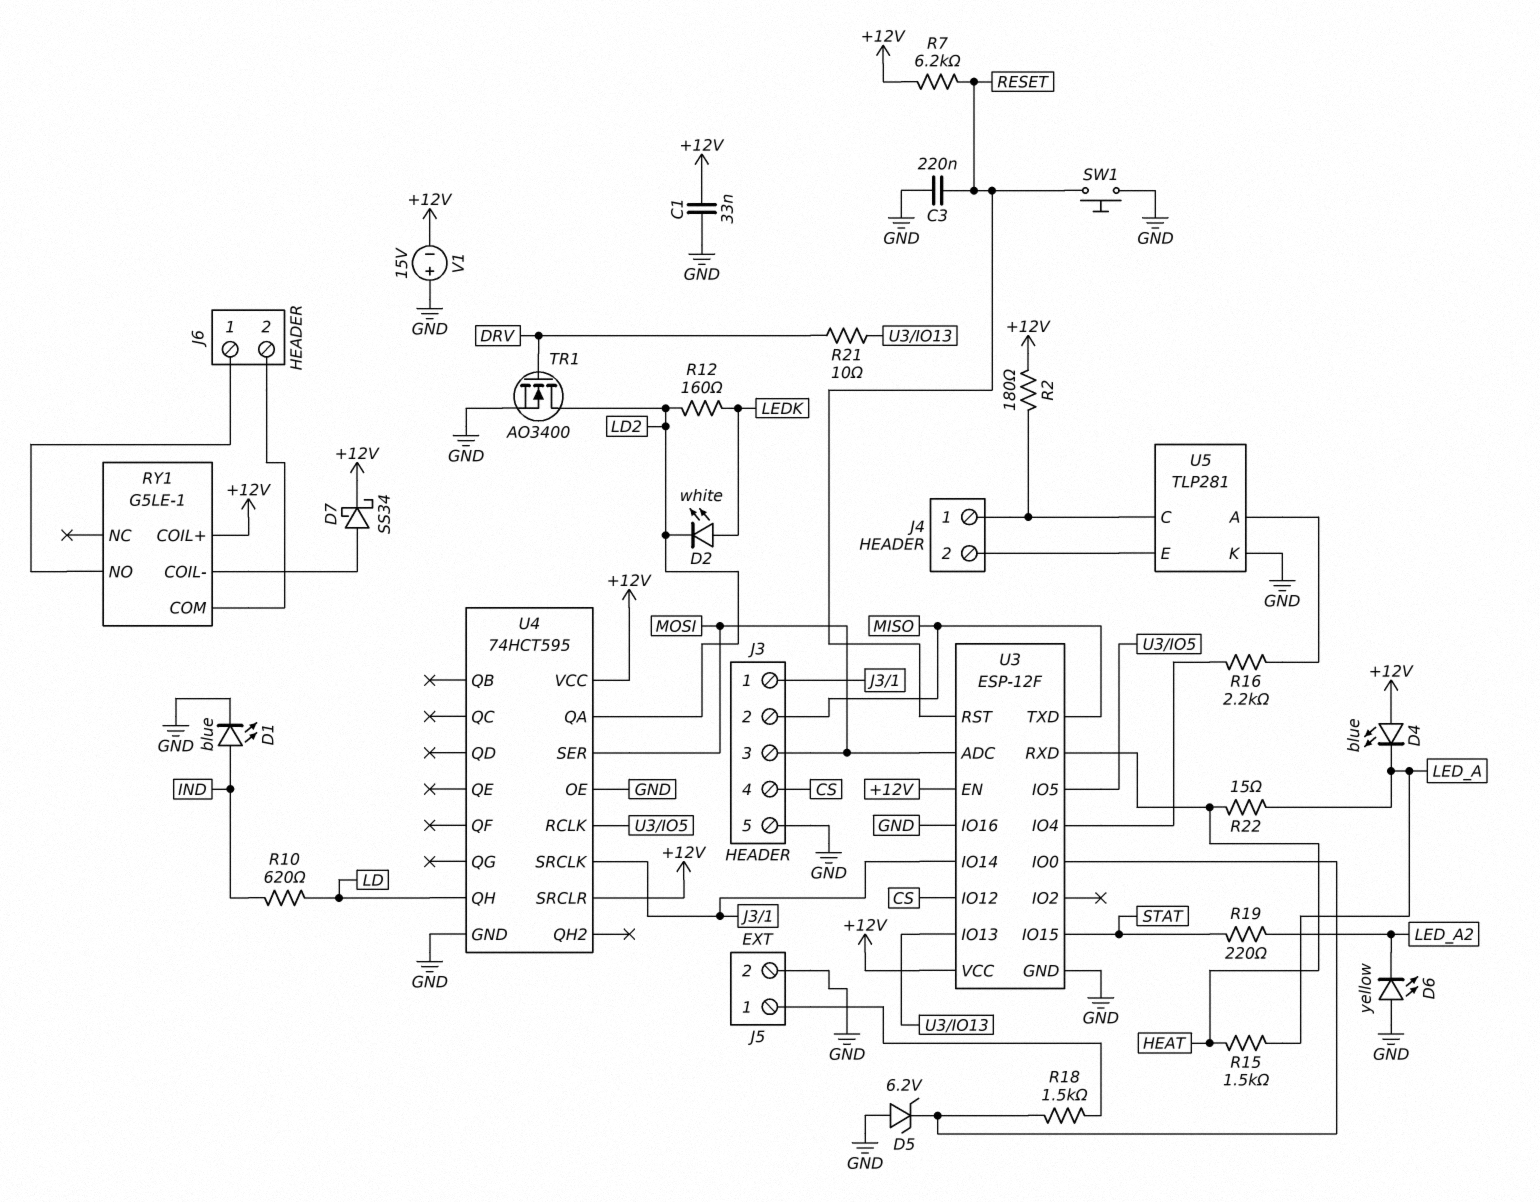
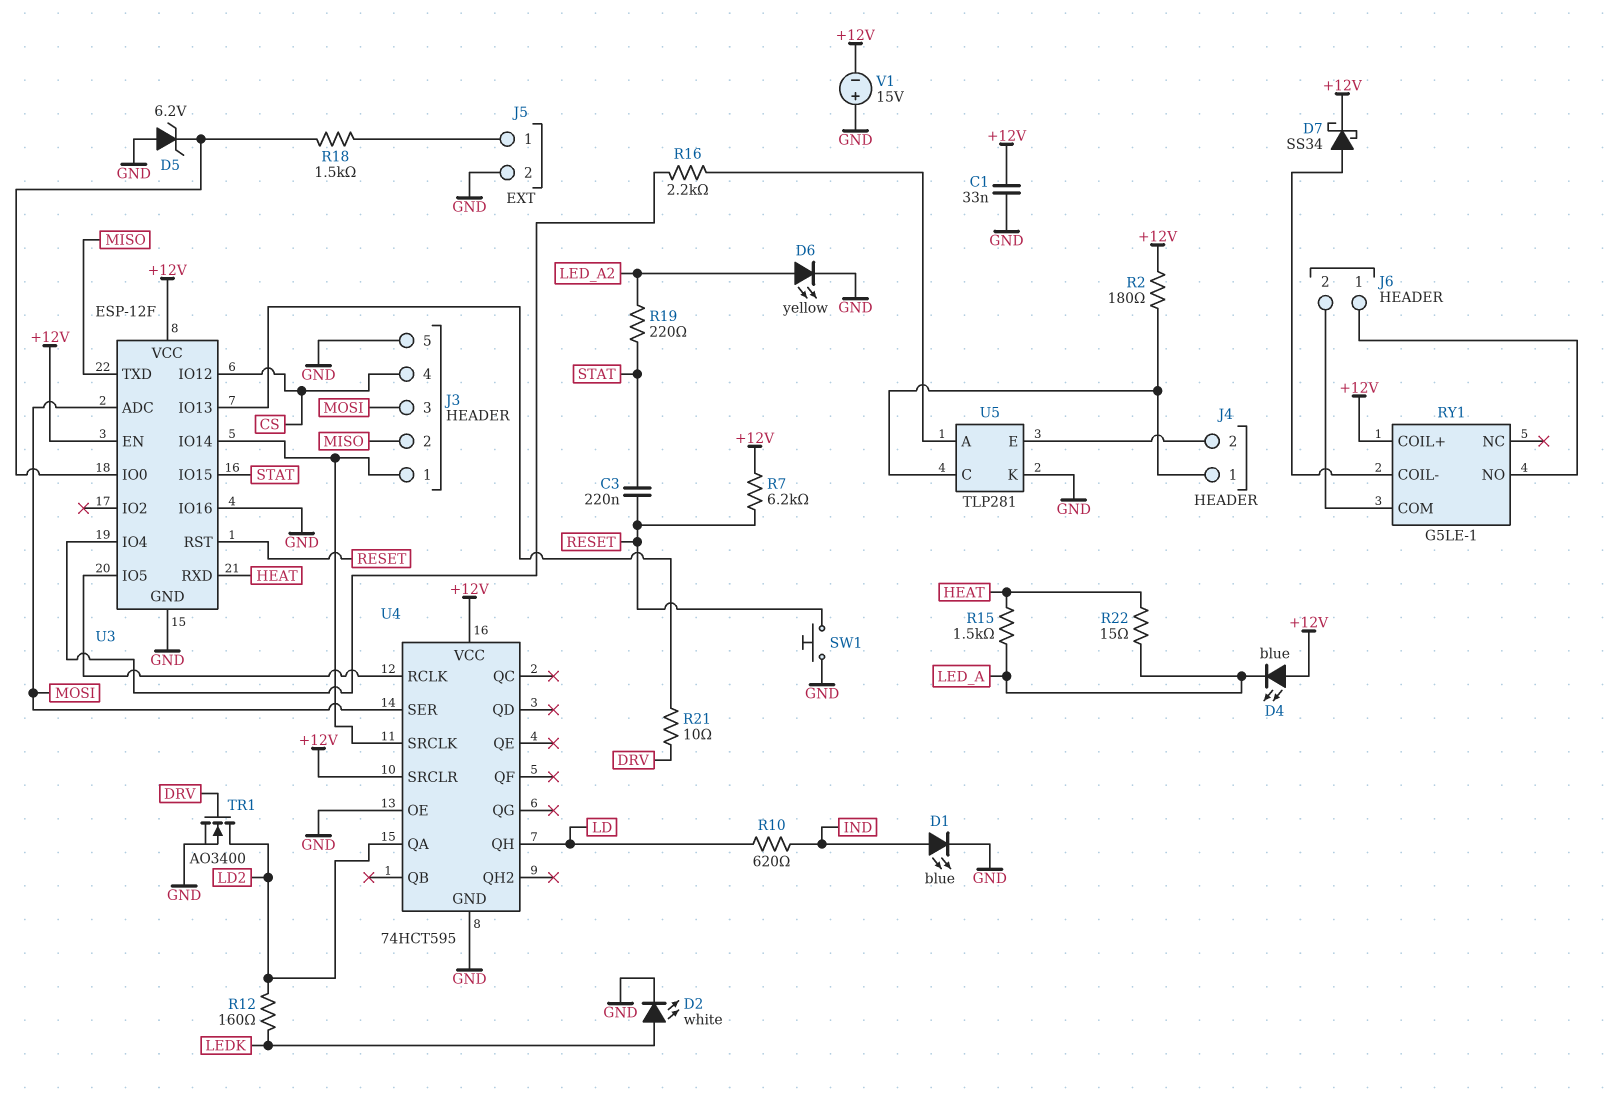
C3: 220nF (GND, RESET) -> 220nF (RESET, STAT)
D2: LED white (A LEDK, K LD2) -> LED white (A LEDK, K GND)
D6: LED yellow (A GND, K LED_A2) -> LED yellow (A LED_A2, K GND)

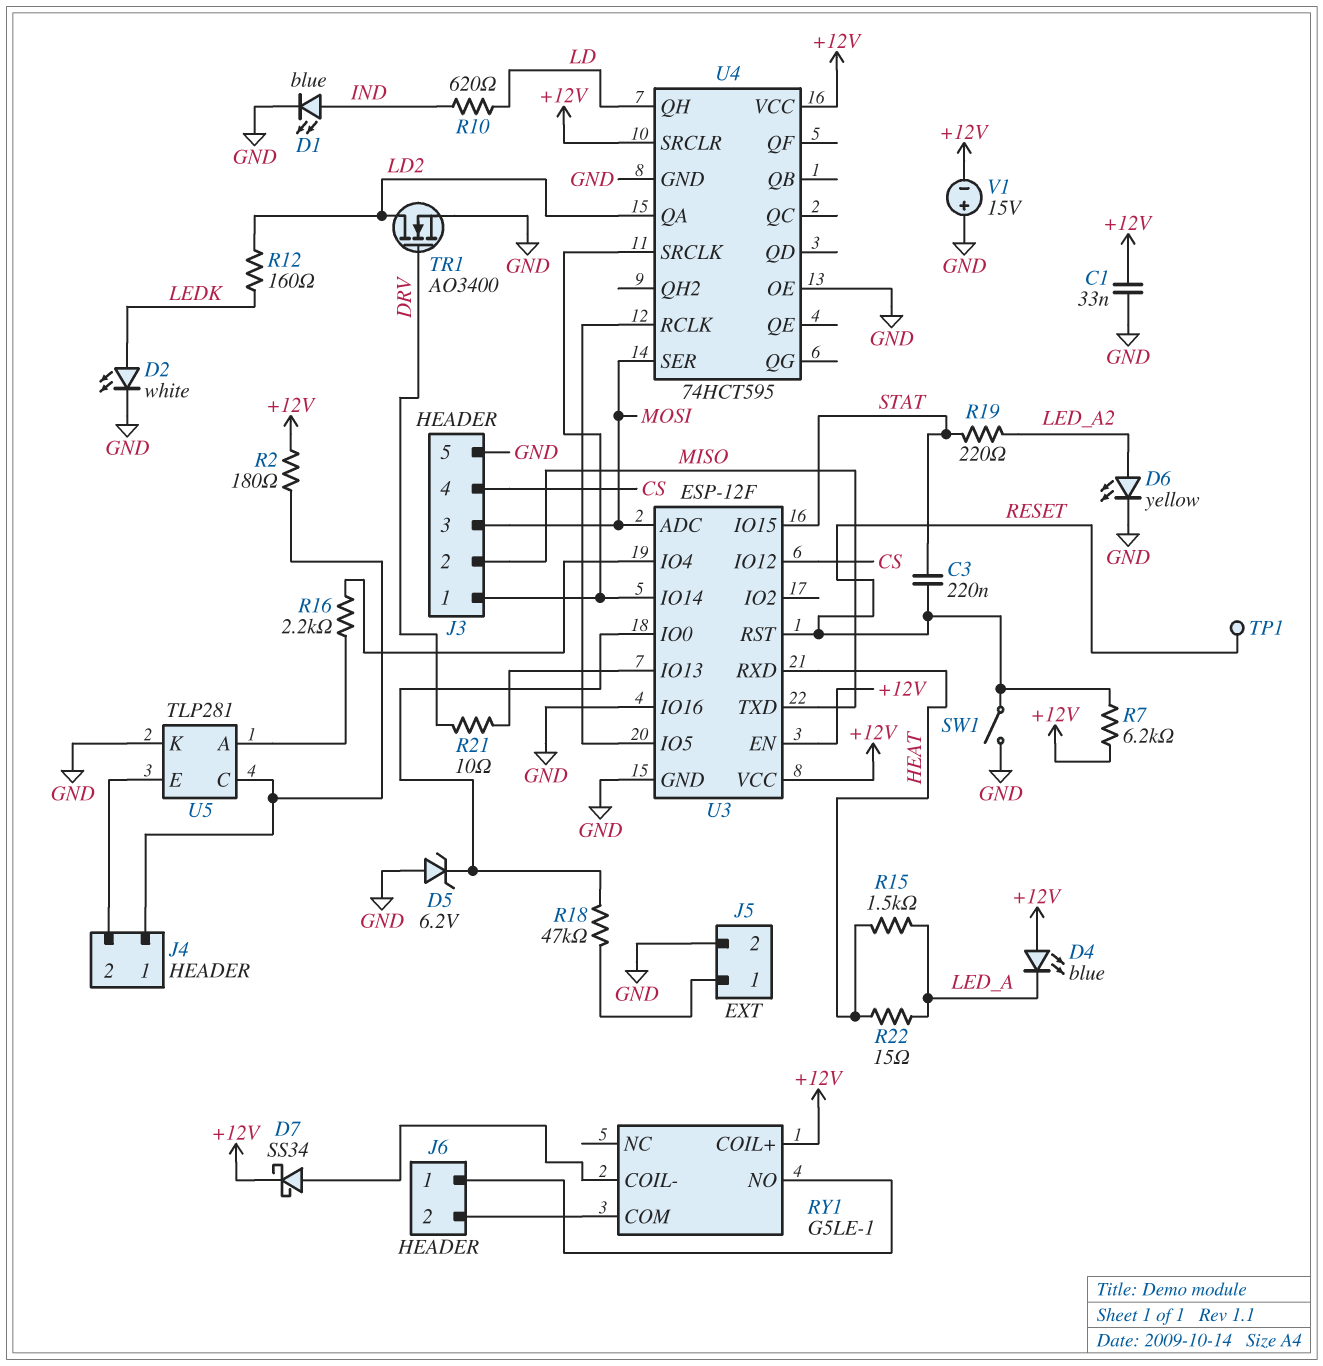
R18: 1.5k (J5/1, U3/IO0) -> 47k (J5/1, U3/IO0)
SW1: button (GND, RESET) -> switch (GND, RESET)
TP1: none -> test point (RESET)

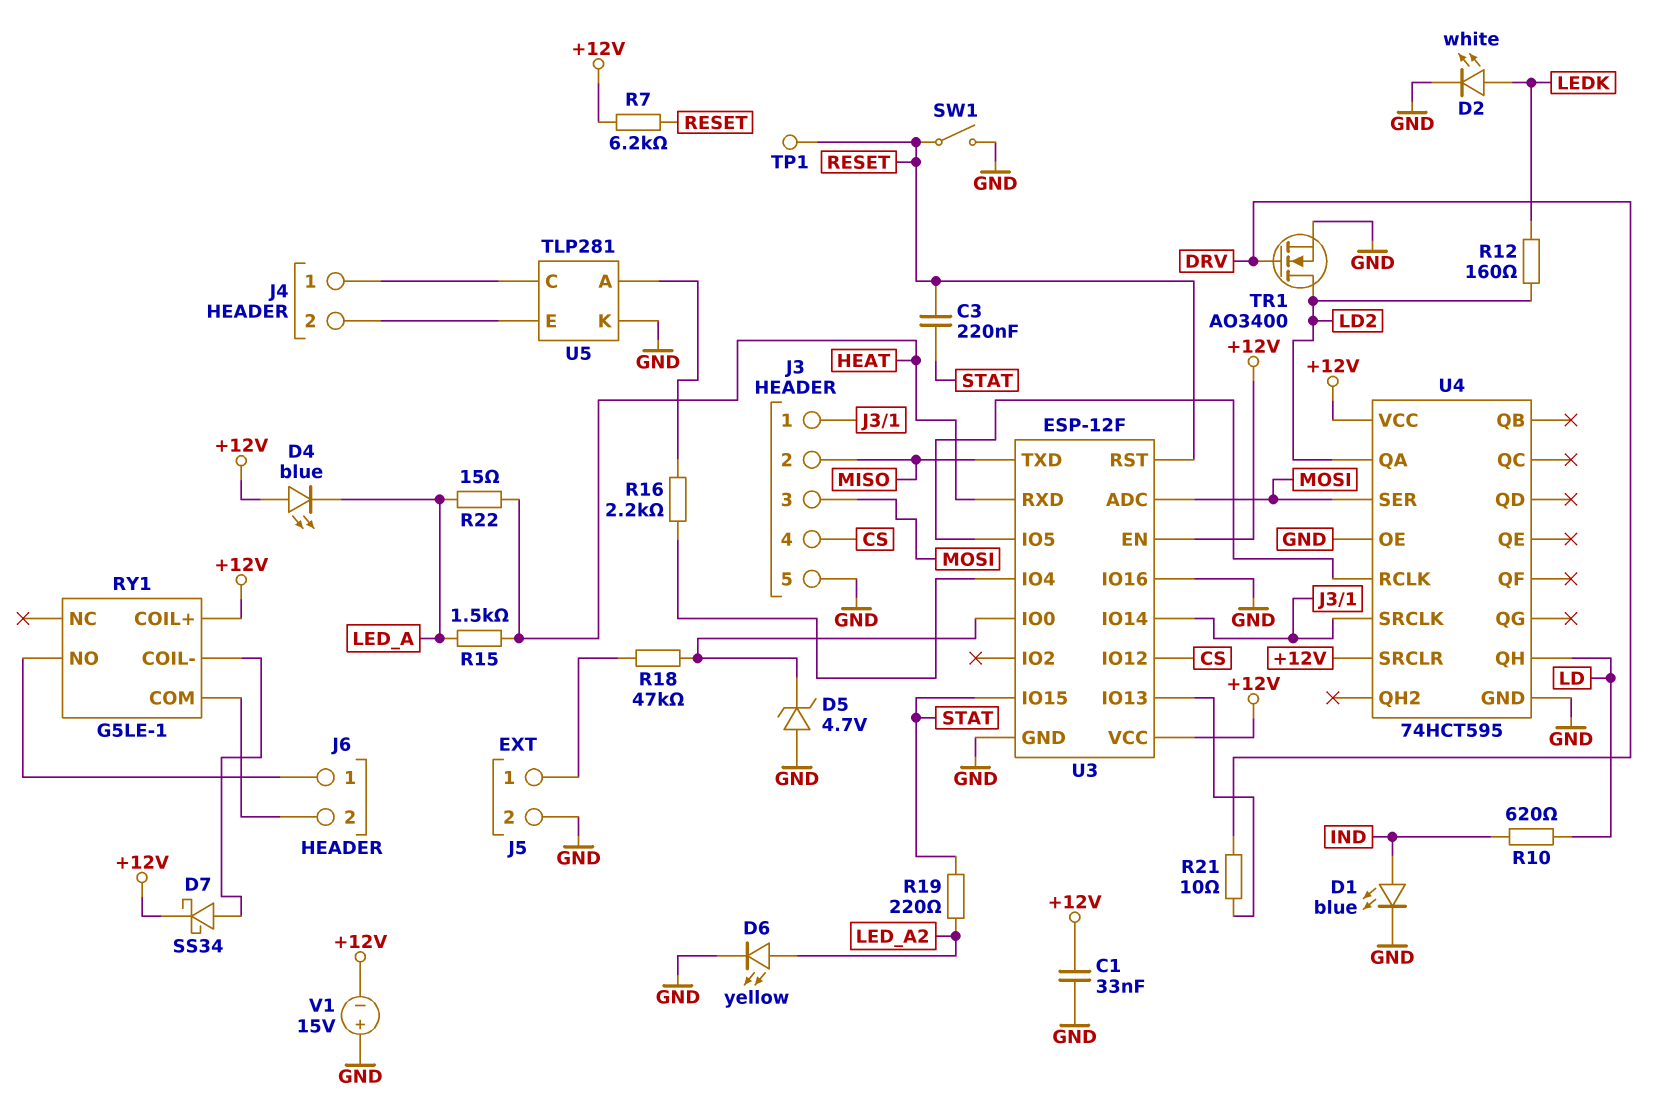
D5: zener 6.2V (A GND, K U3/IO0) -> zener 4.7V (A GND, K U3/IO0)
R2: 180 (+12V, J4/1) -> none

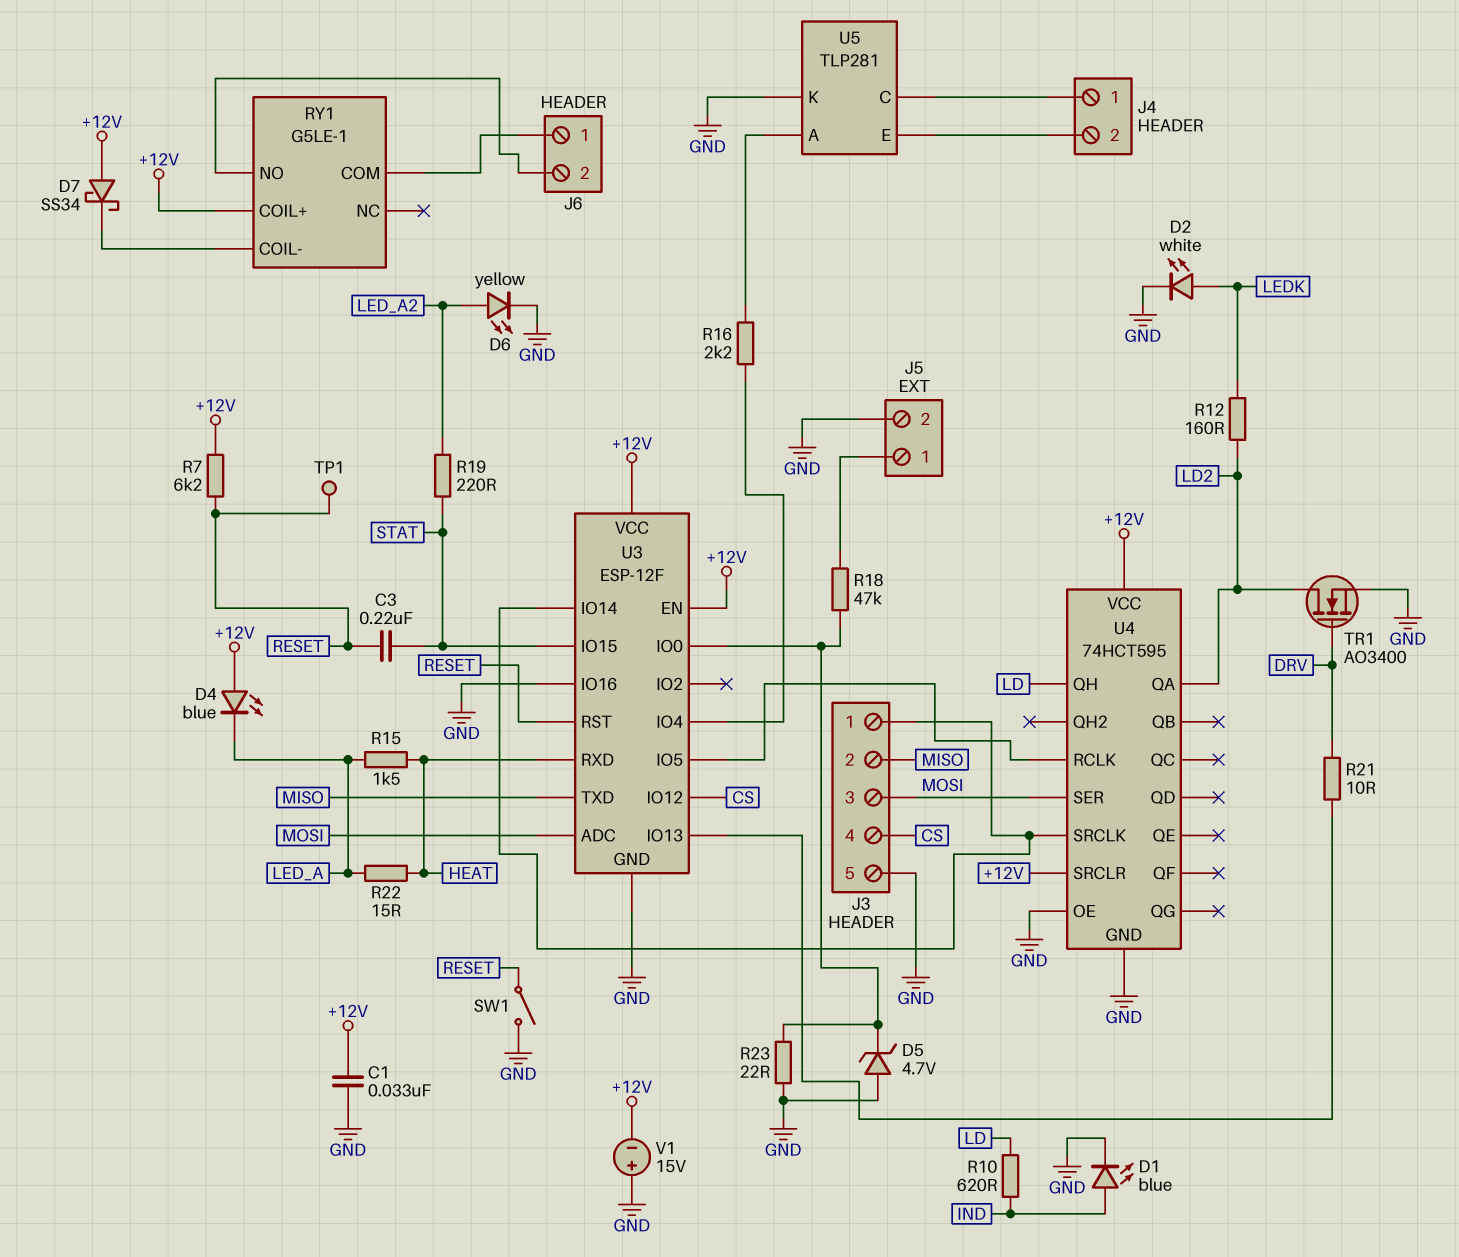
D7: schottky SS34 (A RY1/COIL-, K +12V) -> schottky SS34 (A +12V, K RY1/COIL-)
R23: none -> 22 (GND, U3/IO0)
RY1 pin COM: J6/2 -> J6/1
RY1 pin NO: J6/1 -> J6/2

